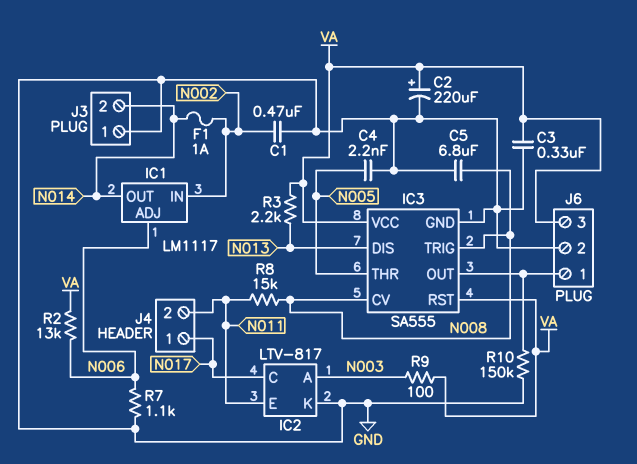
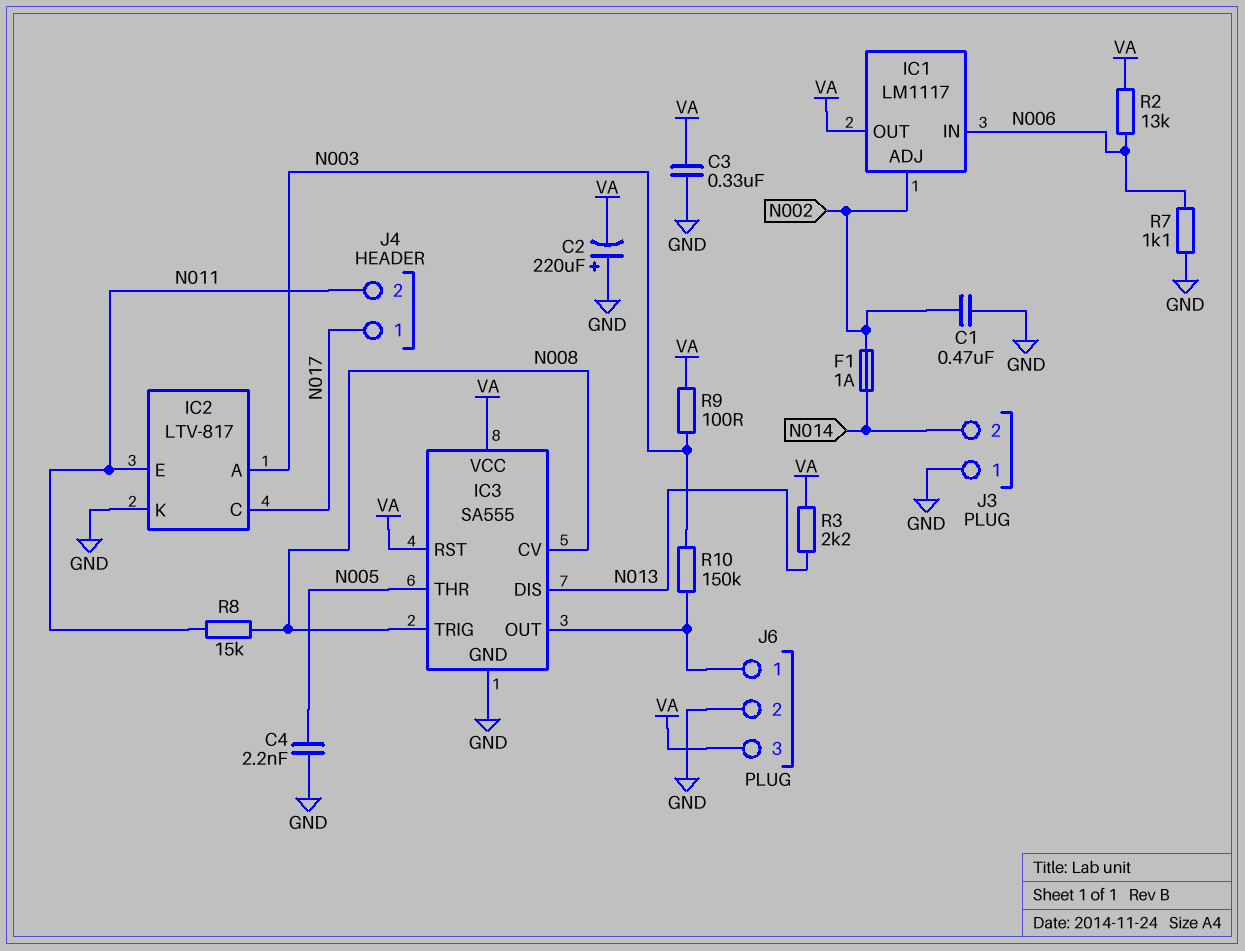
C2: 220uF (plus VA, minus GND) -> 220uF (plus GND, minus VA)
C5: 6.8uF (GND, N008) -> none
IC1 pin ADJ: N006 -> N002
IC1 pin IN: N002 -> N006
IC1 pin OUT: N014 -> VA
R10: 150k (GND, IC3/OUT) -> 150k (IC3/OUT, N003)

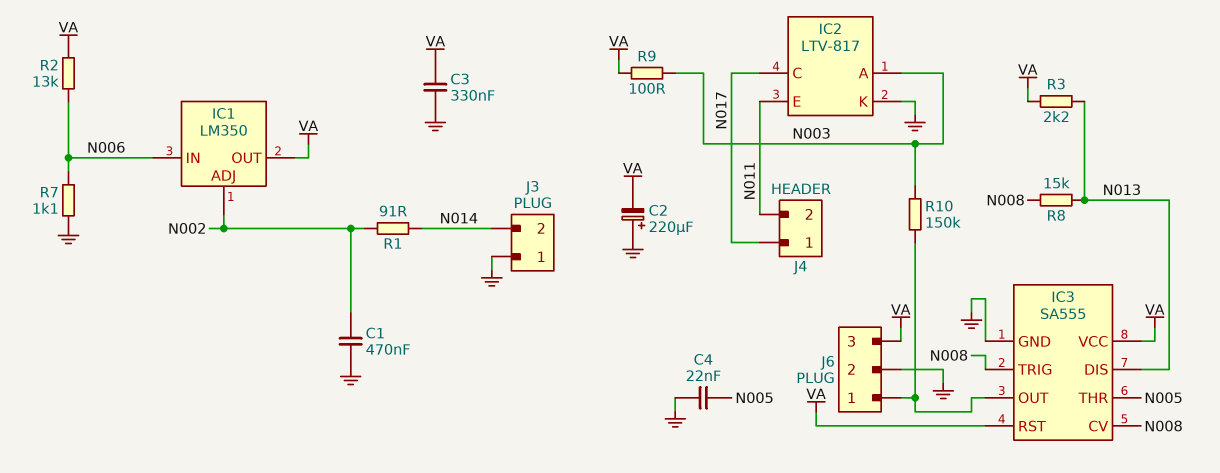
C4: 2.2nF (GND, N005) -> 22nF (GND, N005)
F1: 1A (N002, N014) -> none
IC1: LM1117 -> LM350
R1: none -> 91 (N002, N014)
R8: 15k (N008, N011) -> 15k (N008, N013)

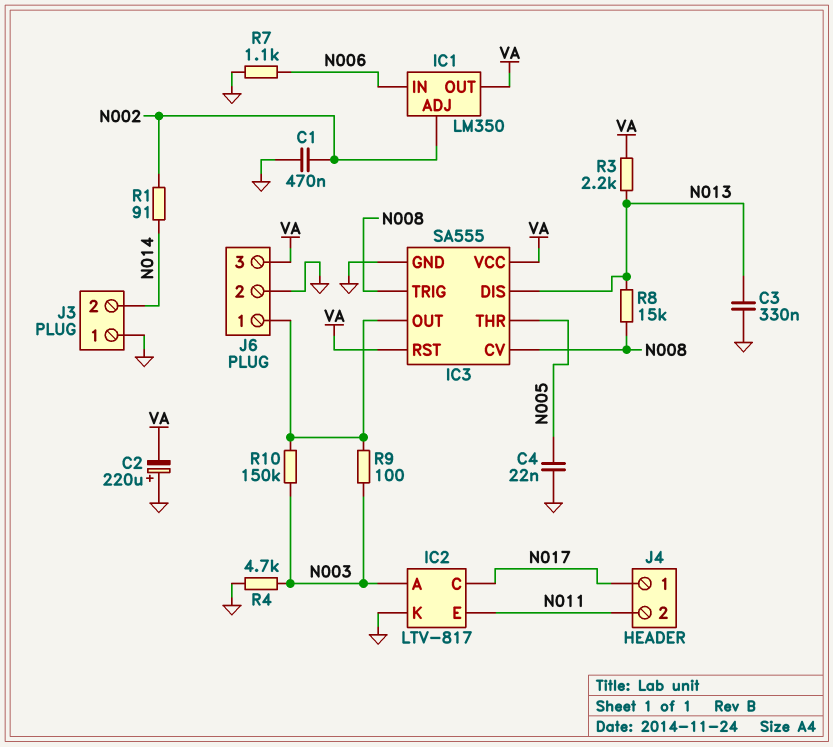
C3: 330nF (GND, VA) -> 330nF (GND, N013)
R2: 13k (N006, VA) -> none
R4: none -> 4.7k (GND, N003)
R9: 100 (N003, VA) -> 100 (IC3/OUT, N003)

